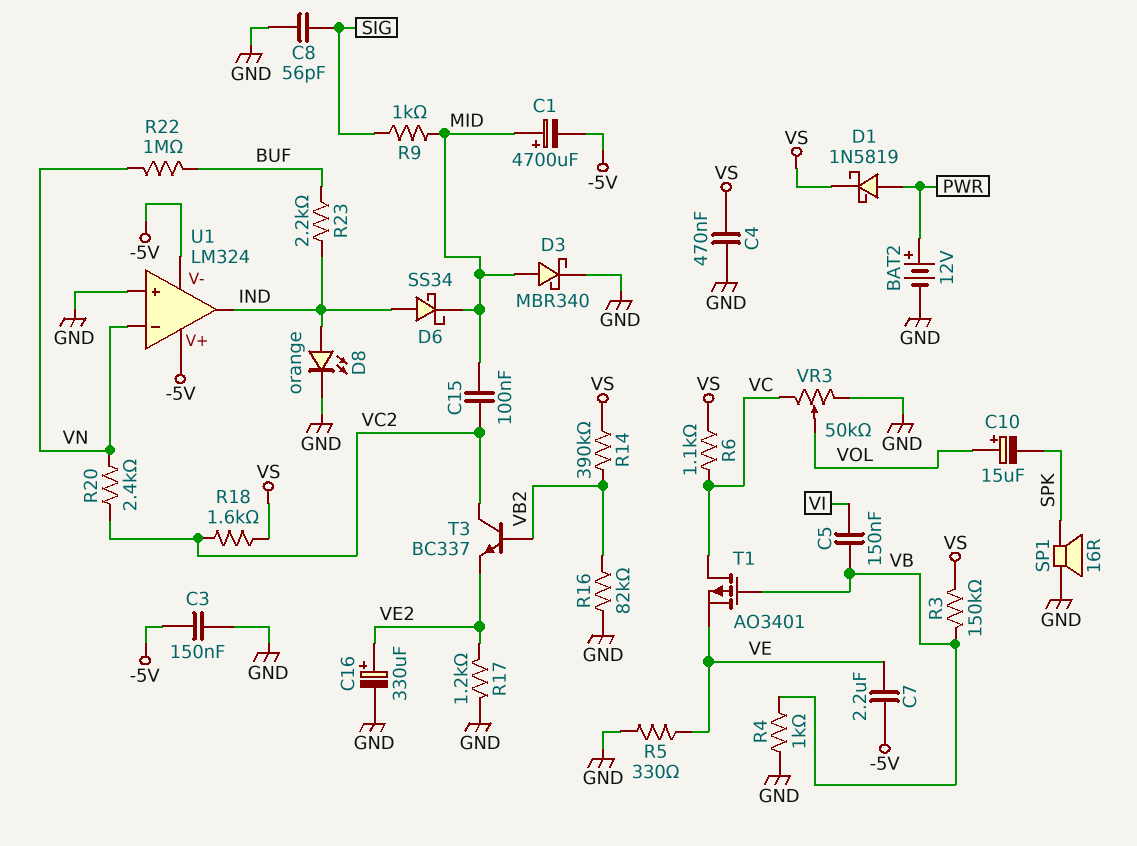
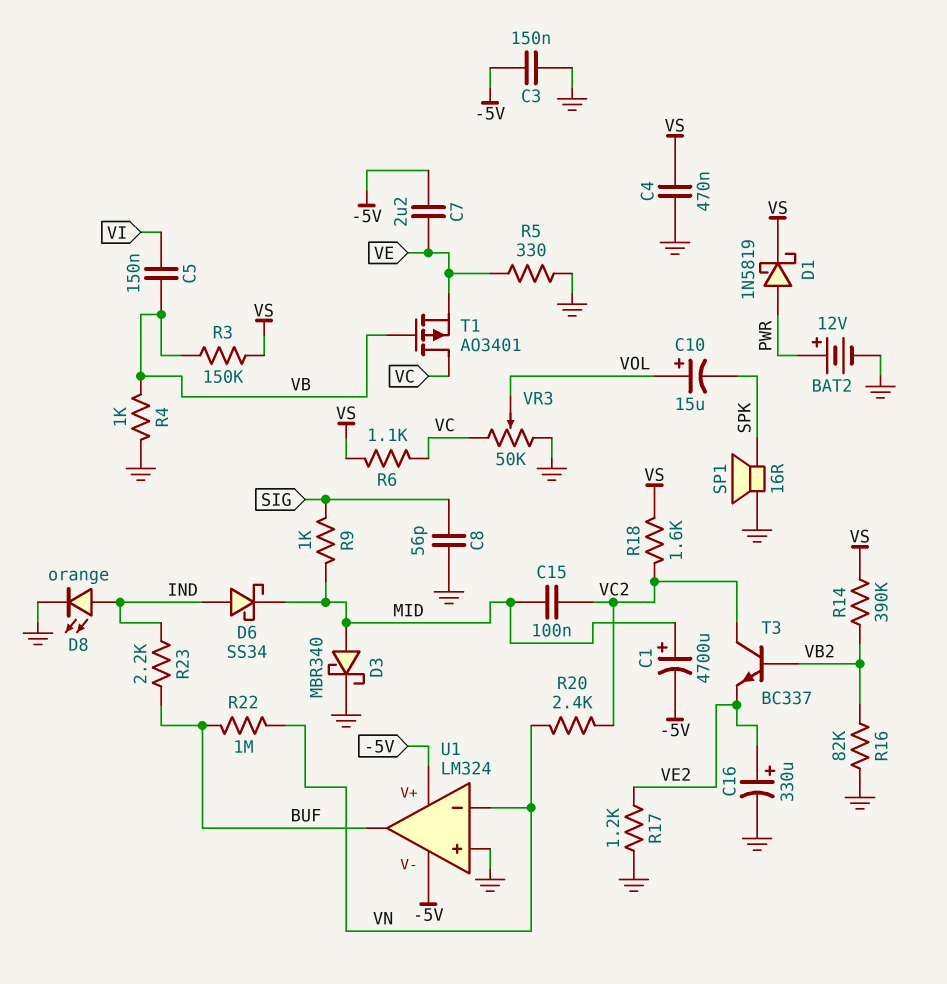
U1 pin out: IND -> BUF

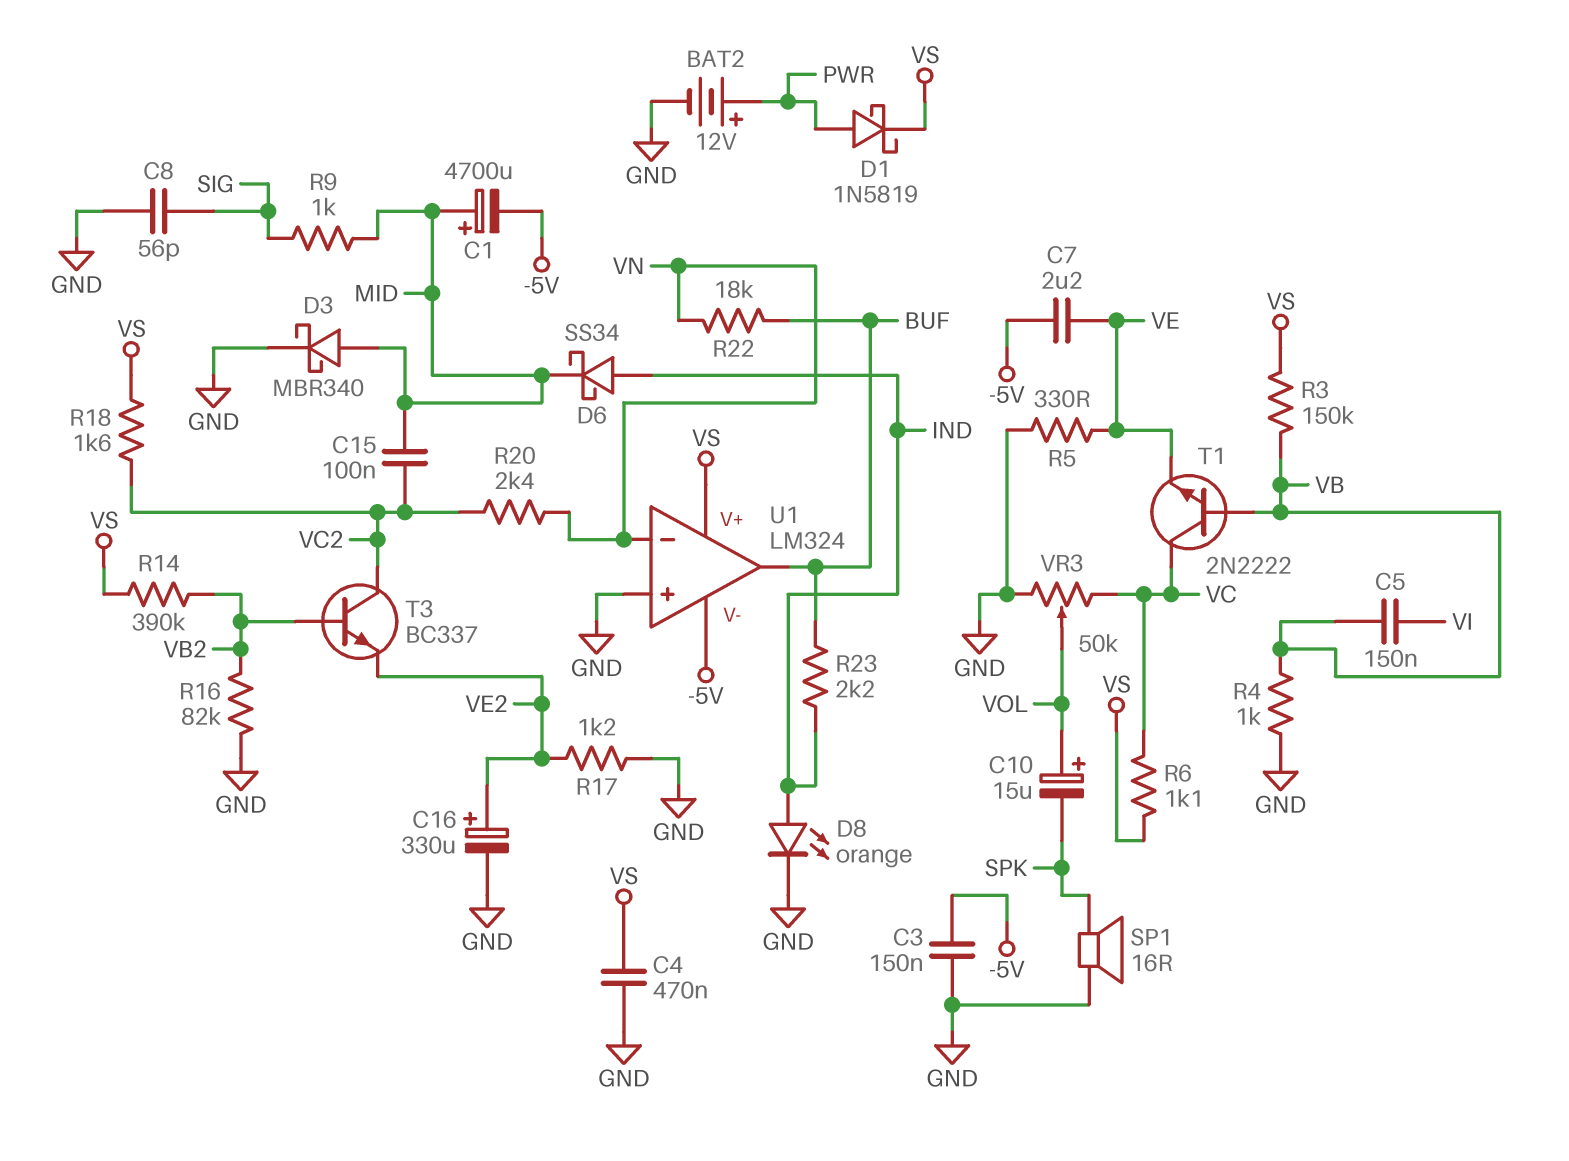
R22: 1M (BUF, VN) -> 18k (BUF, VN)
T1: PMOS AO3401 (G VB, D VC, S VE) -> NPN 2N2222 (B VB, C VC, E VE)
U1 pin V+: -5V -> VS

